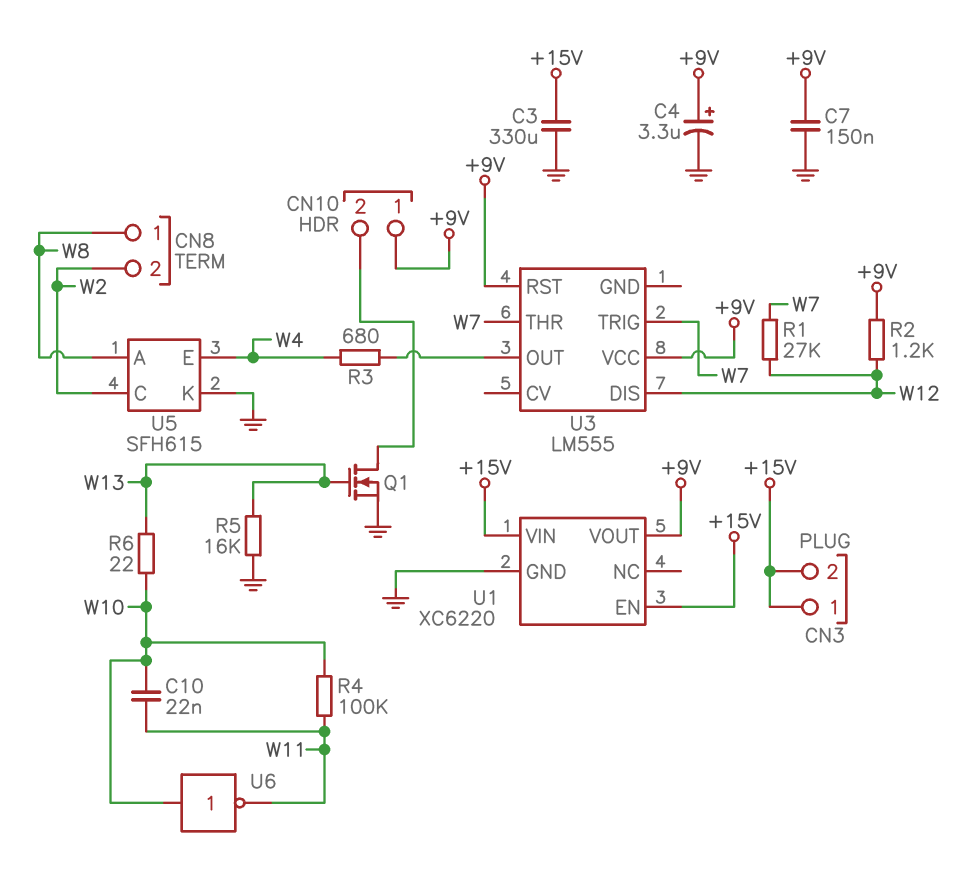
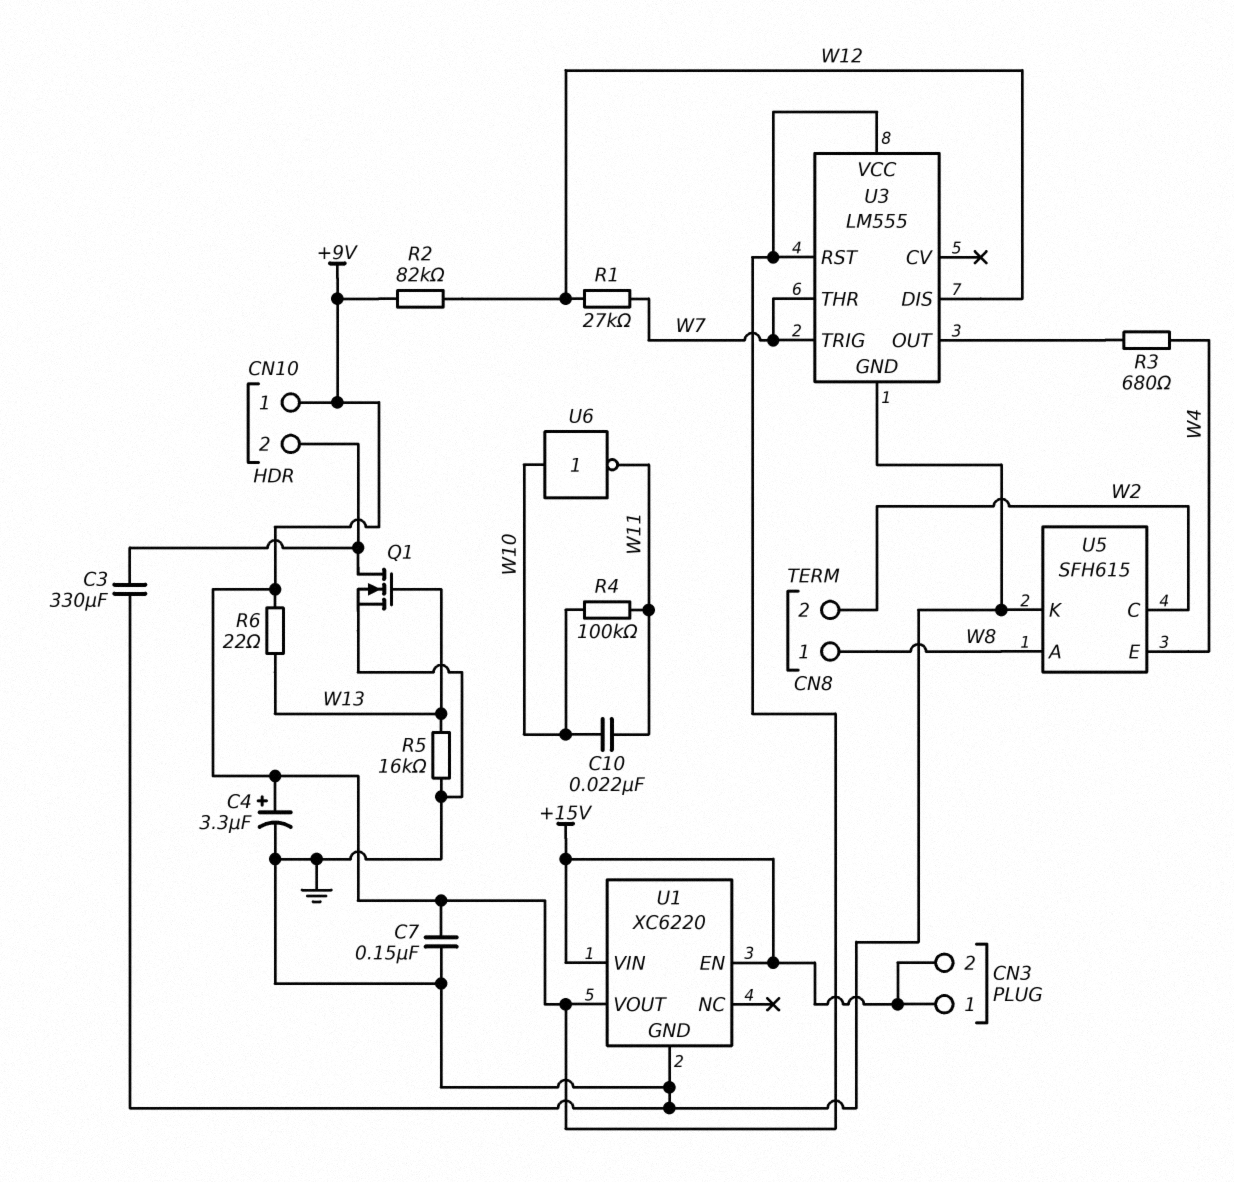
C3: 330uF (+15V, GND) -> 330uF (CN10/2, GND)
R2: 1.2k (+9V, W12) -> 82k (+9V, W12)
R6: 22 (W10, W13) -> 22 (+9V, W13)
U3 pin GND: none -> GND

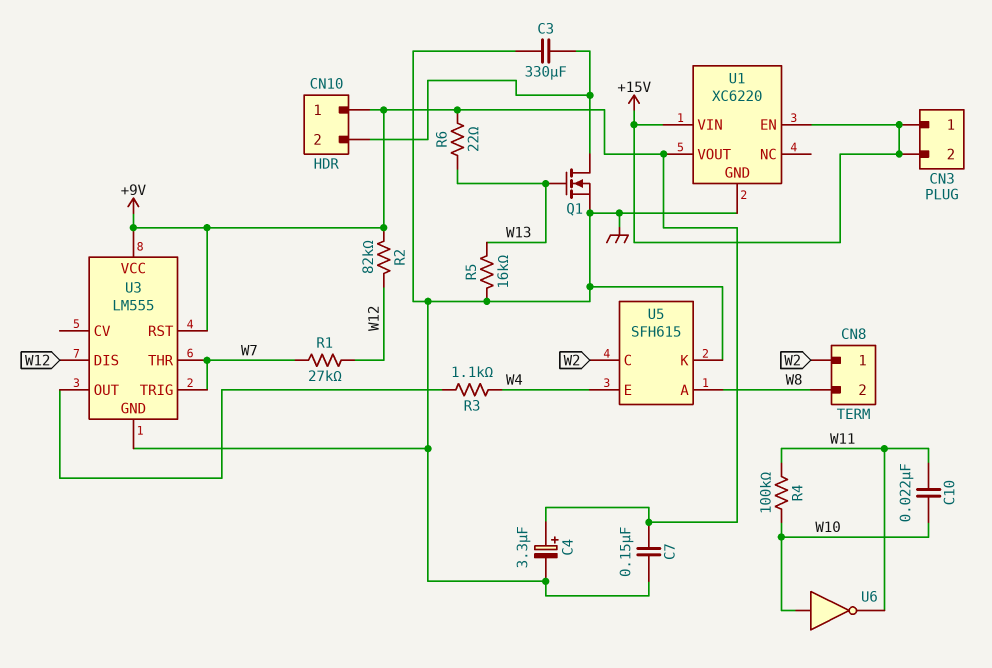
CN8 pin 1: W8 -> W2
CN8 pin 2: W2 -> W8
R3: 680 (U3/OUT, W4) -> 1.1k (U3/OUT, W4)

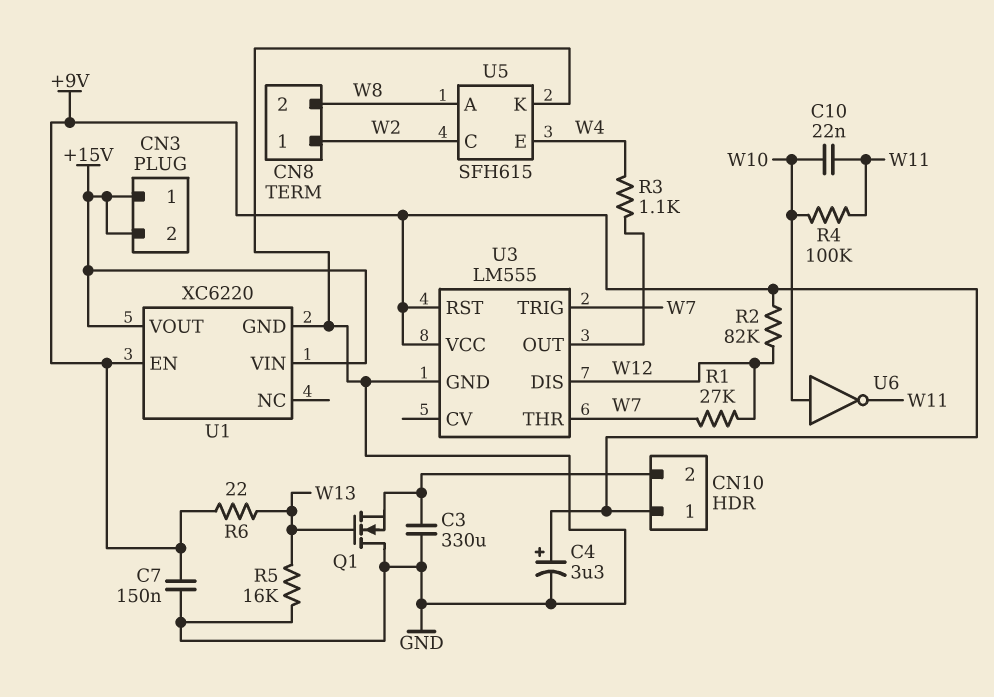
Q1: NMOS (G W13, D CN10/2, S GND) -> NMOS (G W13, D GND, S CN10/2)
U1 pin EN: +15V -> +9V
U1 pin VOUT: +9V -> +15V

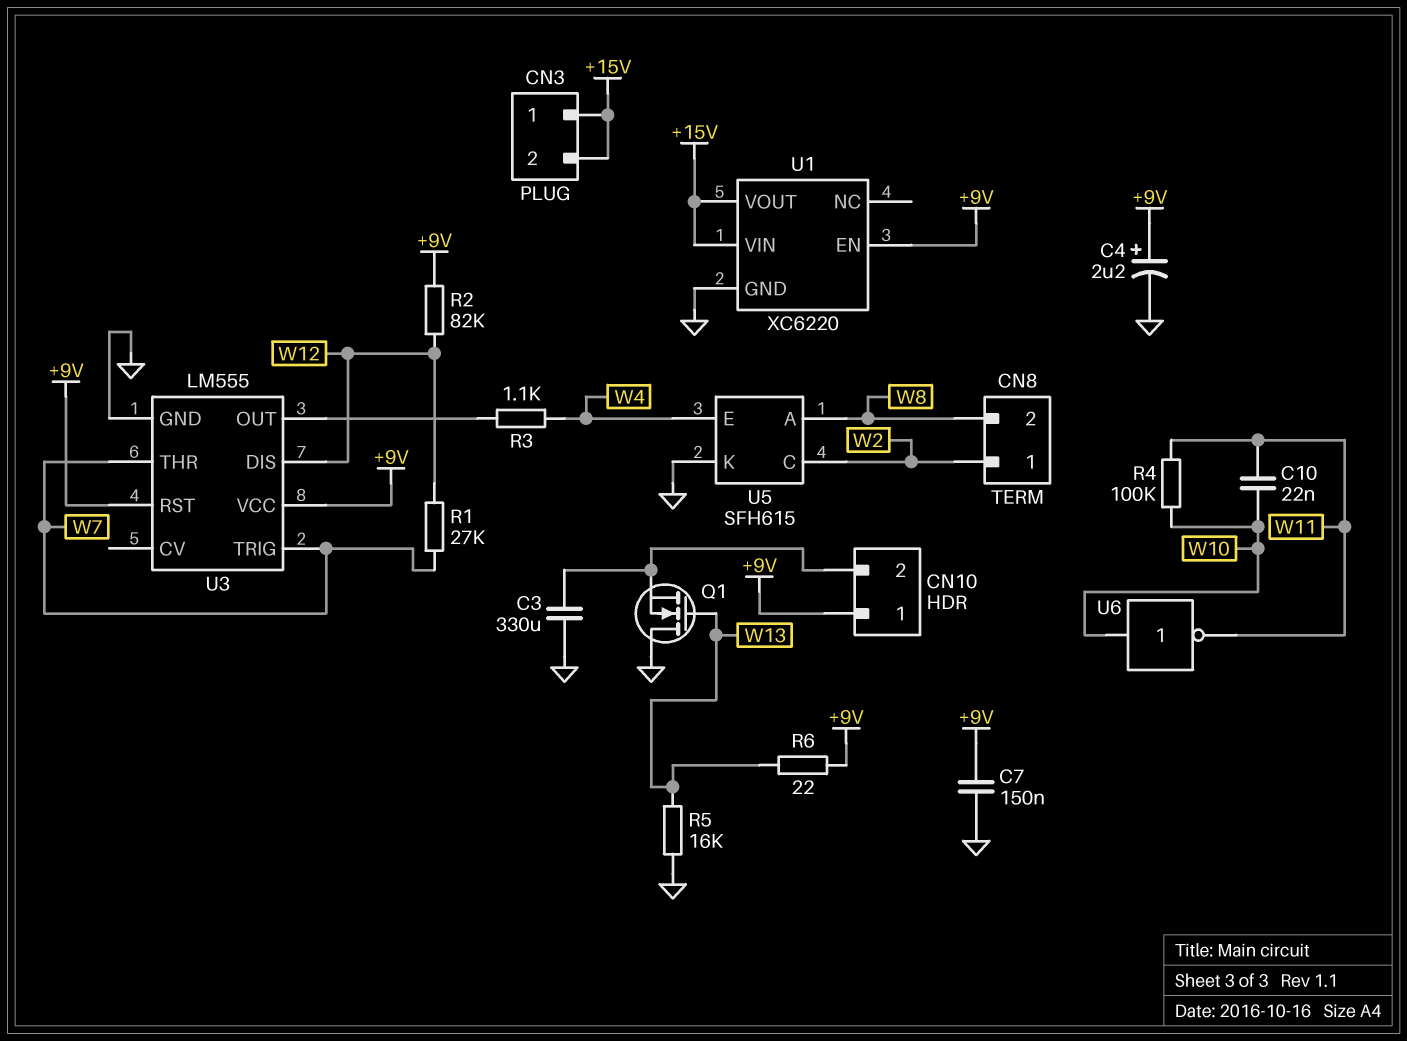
C4: 3.3uF (plus +9V, minus GND) -> 2.2uF (plus +9V, minus GND)

